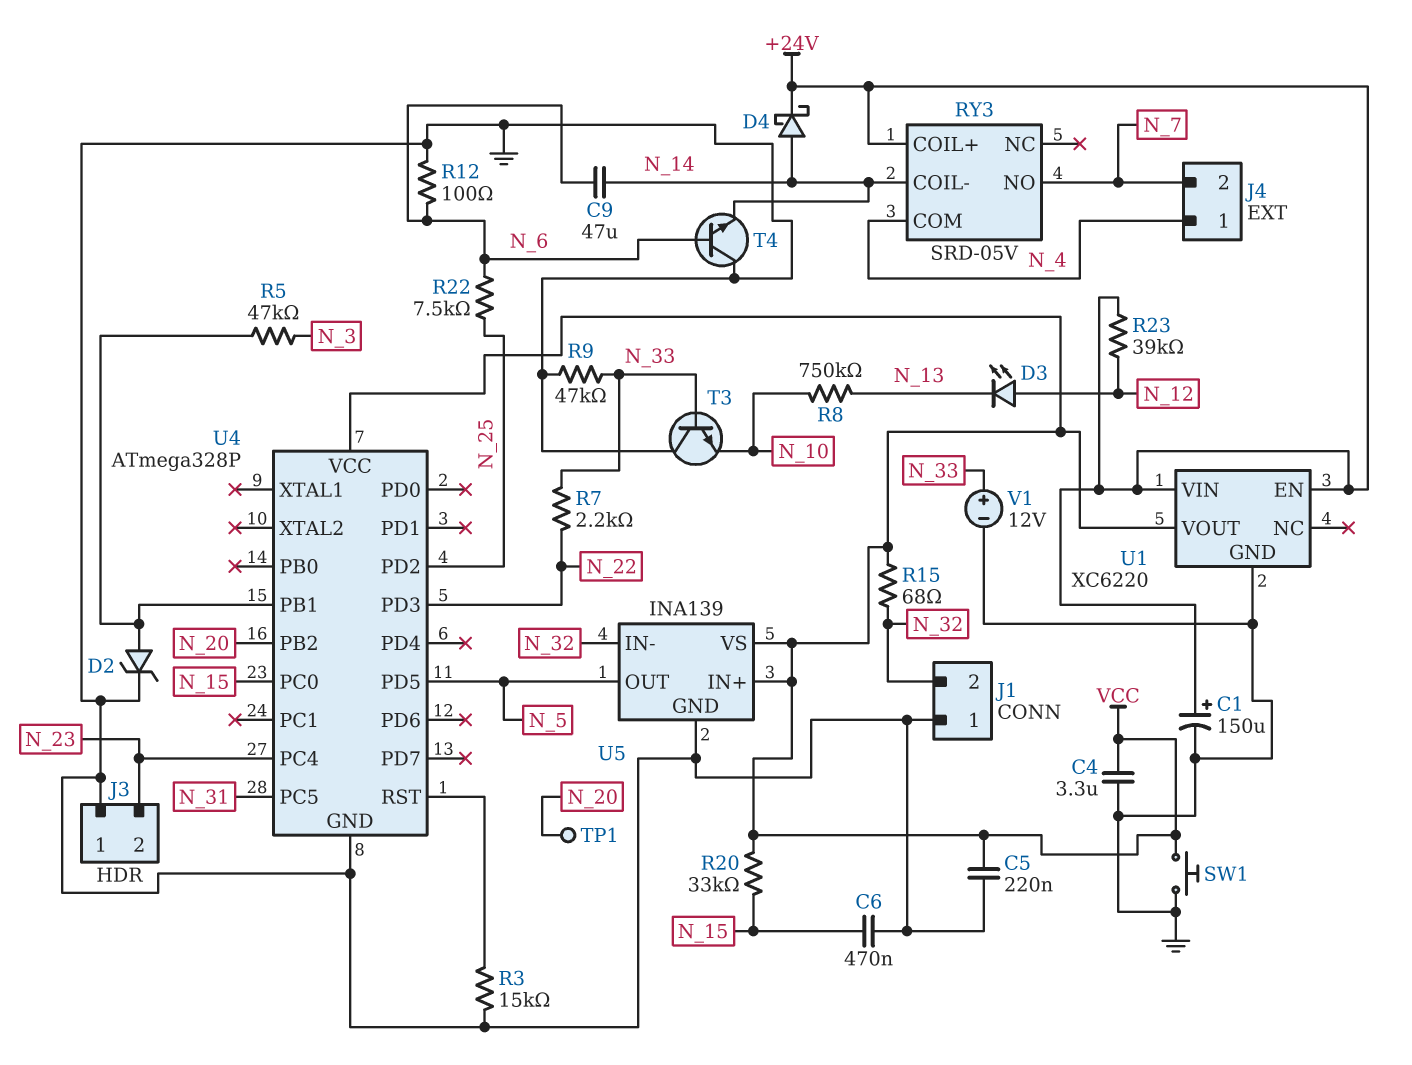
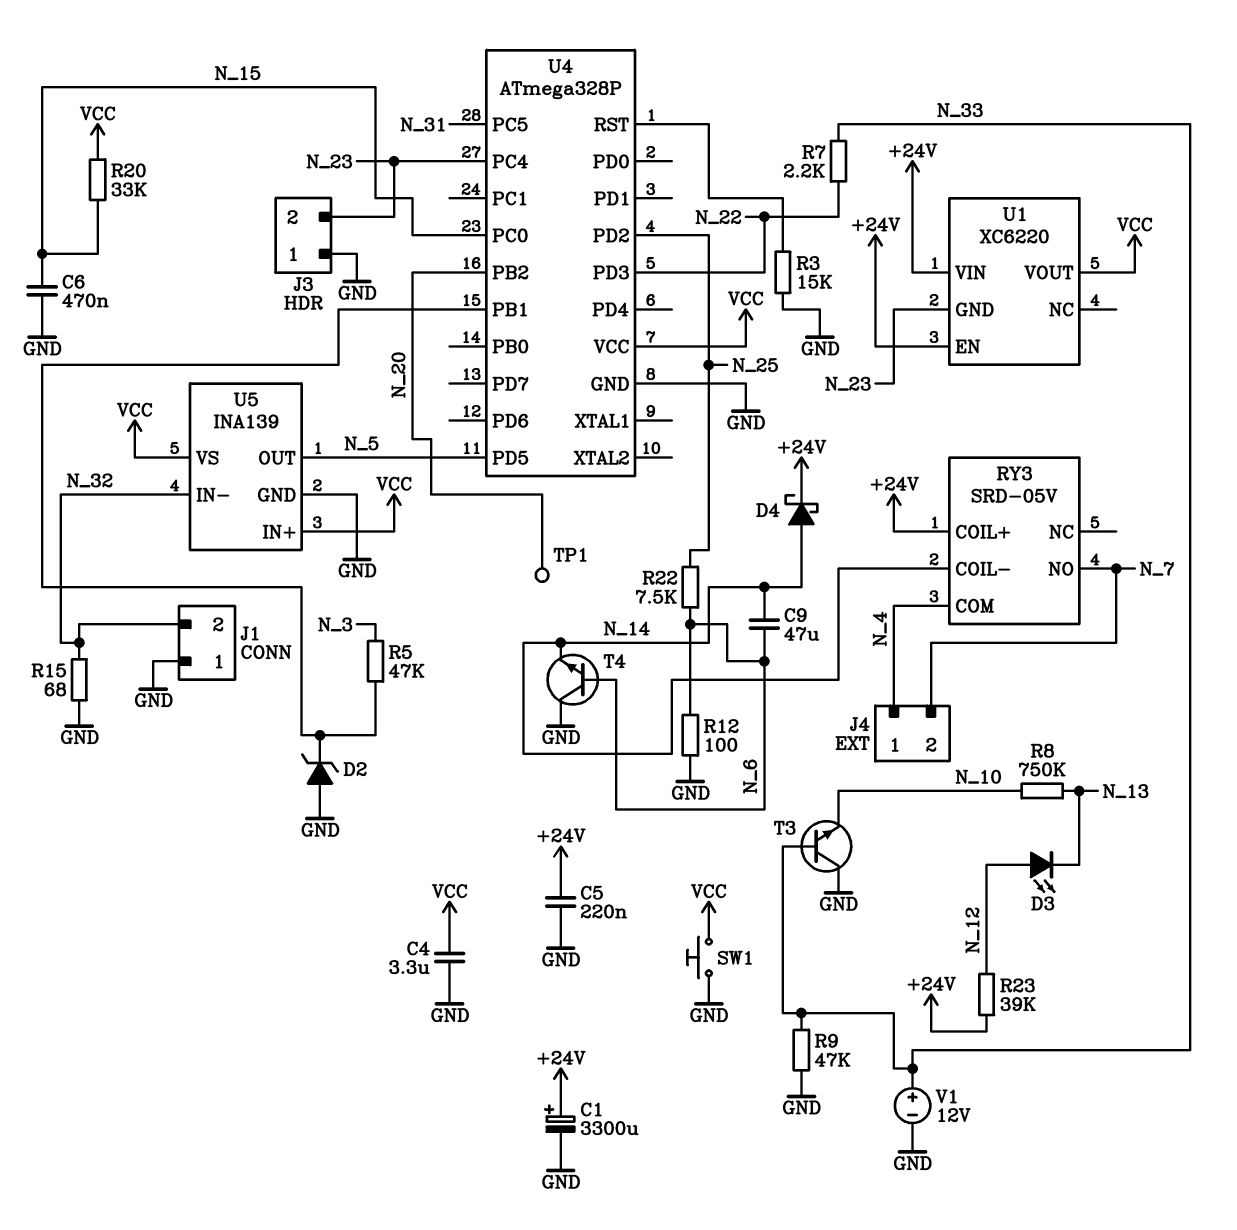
C1: 150uF (plus +24V, minus GND) -> 3300uF (plus +24V, minus GND)
C5: 220nF (GND, VCC) -> 220nF (+24V, GND)
D2: zener (A U4/PB1, K GND) -> zener (A GND, K U4/PB1)
R15: 68 (N_32, VCC) -> 68 (GND, N_32)
U1 pin GND: GND -> N_23

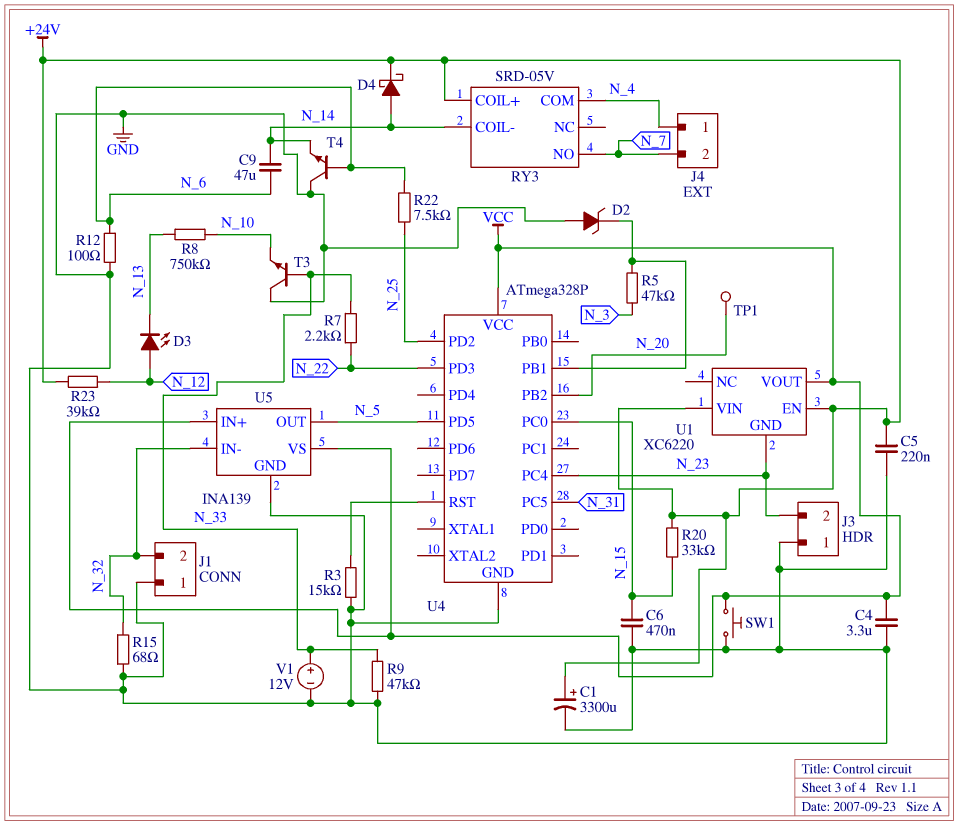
R20: 33k (N_15, VCC) -> 33k (+24V, N_15)

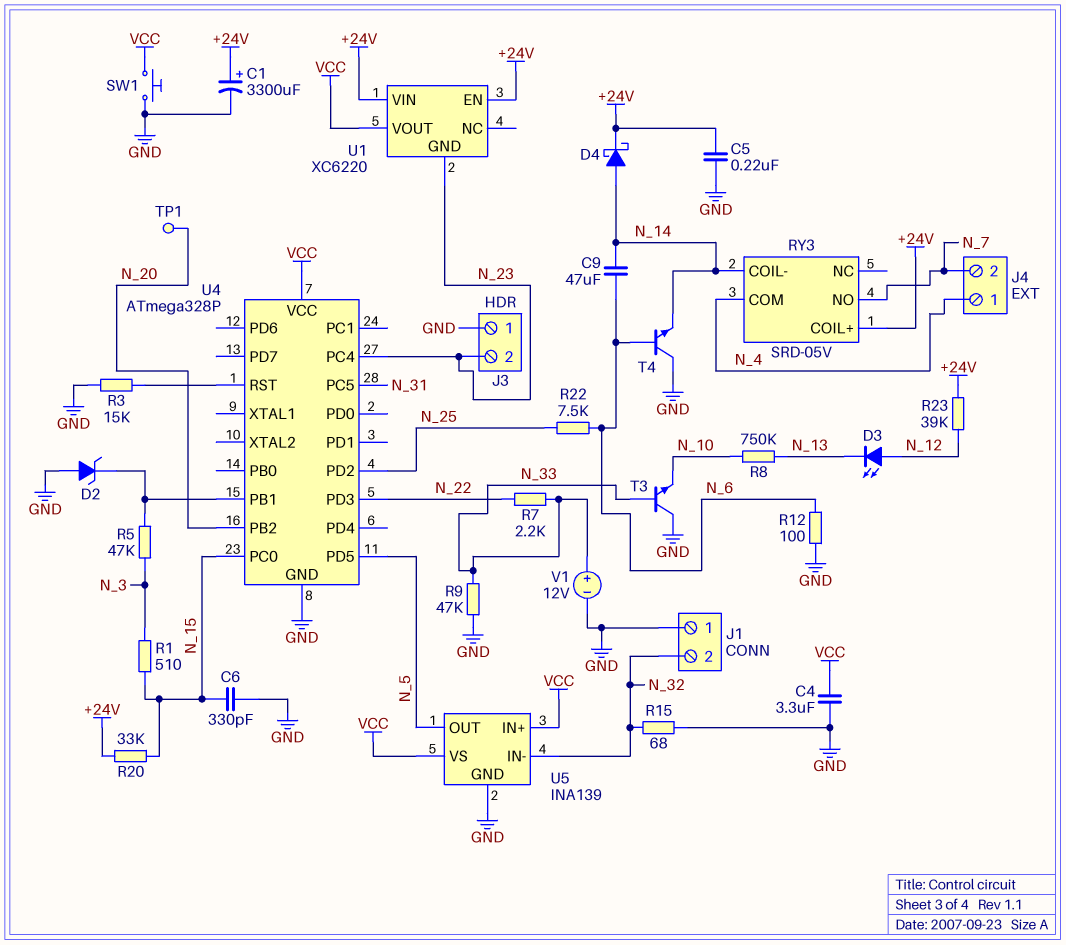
C6: 470nF (GND, N_15) -> 330pF (GND, N_15)
R1: none -> 510 (N_3, N_15)

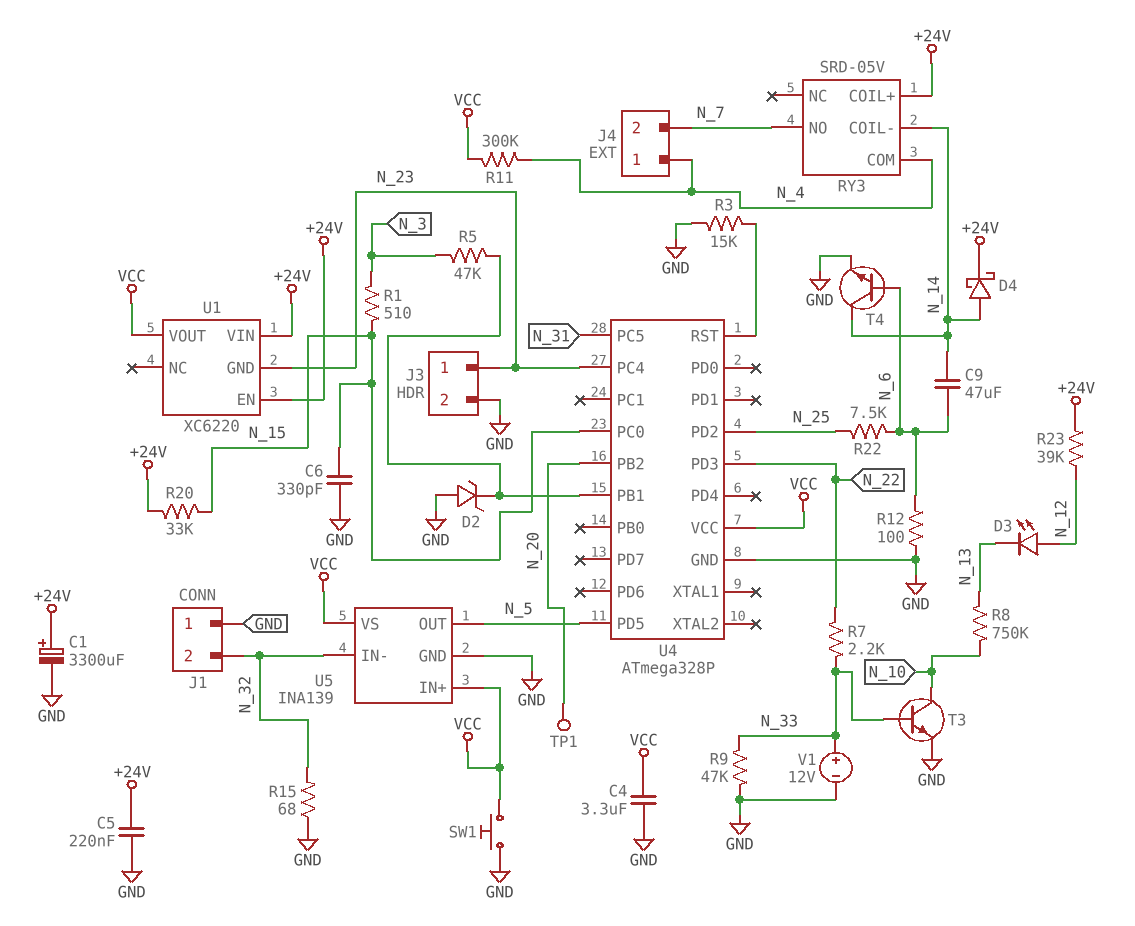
J3 pin 1: GND -> N_23
J3 pin 2: N_23 -> GND
R11: none -> 300k (N_4, VCC)
T3: NPN (B N_33, C GND, E N_10) -> NPN (B N_33, C N_10, E GND)
T4: NPN (B N_6, C GND, E N_14) -> NPN (B N_6, C N_14, E GND)

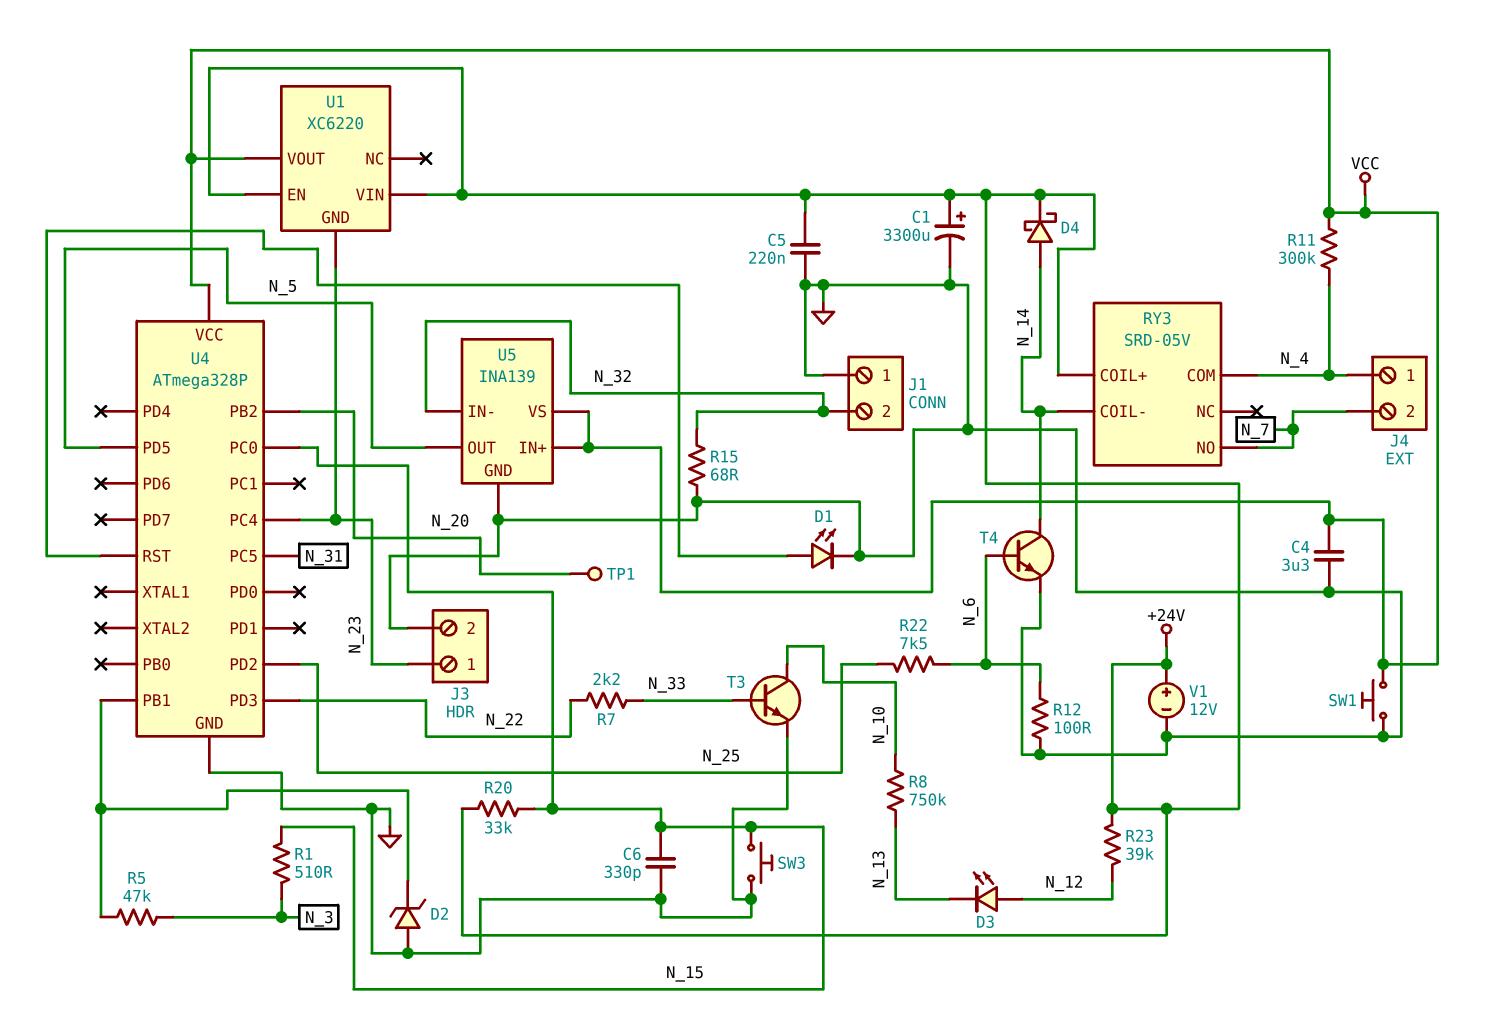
C9: 47uF (N_6, N_14) -> none
D1: none -> LED (A U4/RST, K GND)
R3: 15k (GND, U4/RST) -> none
R9: 47k (GND, N_33) -> none
SW3: none -> button (GND, N_15)
V1: 12V (plus N_33, minus GND) -> 12V (plus +24V, minus GND)

